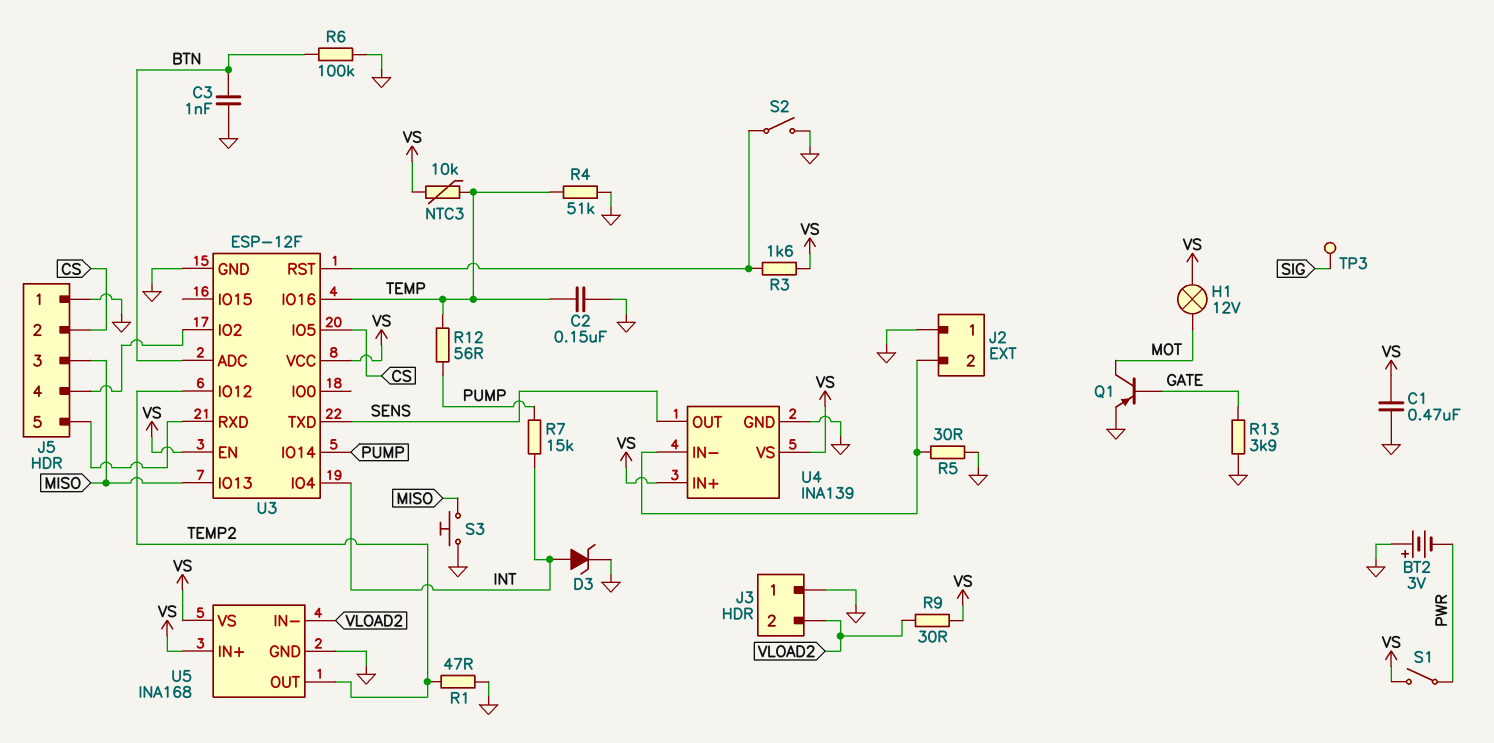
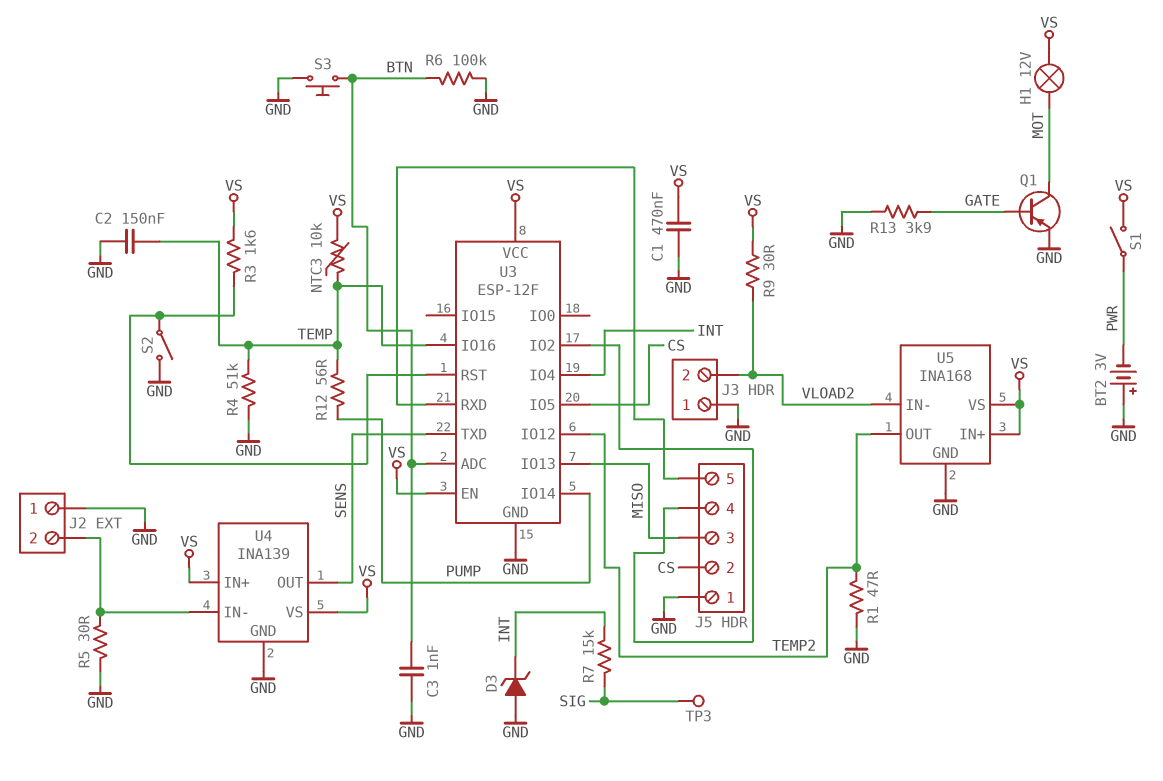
D3: zener (A INT, K GND) -> zener (A GND, K INT)
R7: 15k (INT, PUMP) -> 15k (INT, SIG)
S3: button (GND, MISO) -> button (BTN, GND)

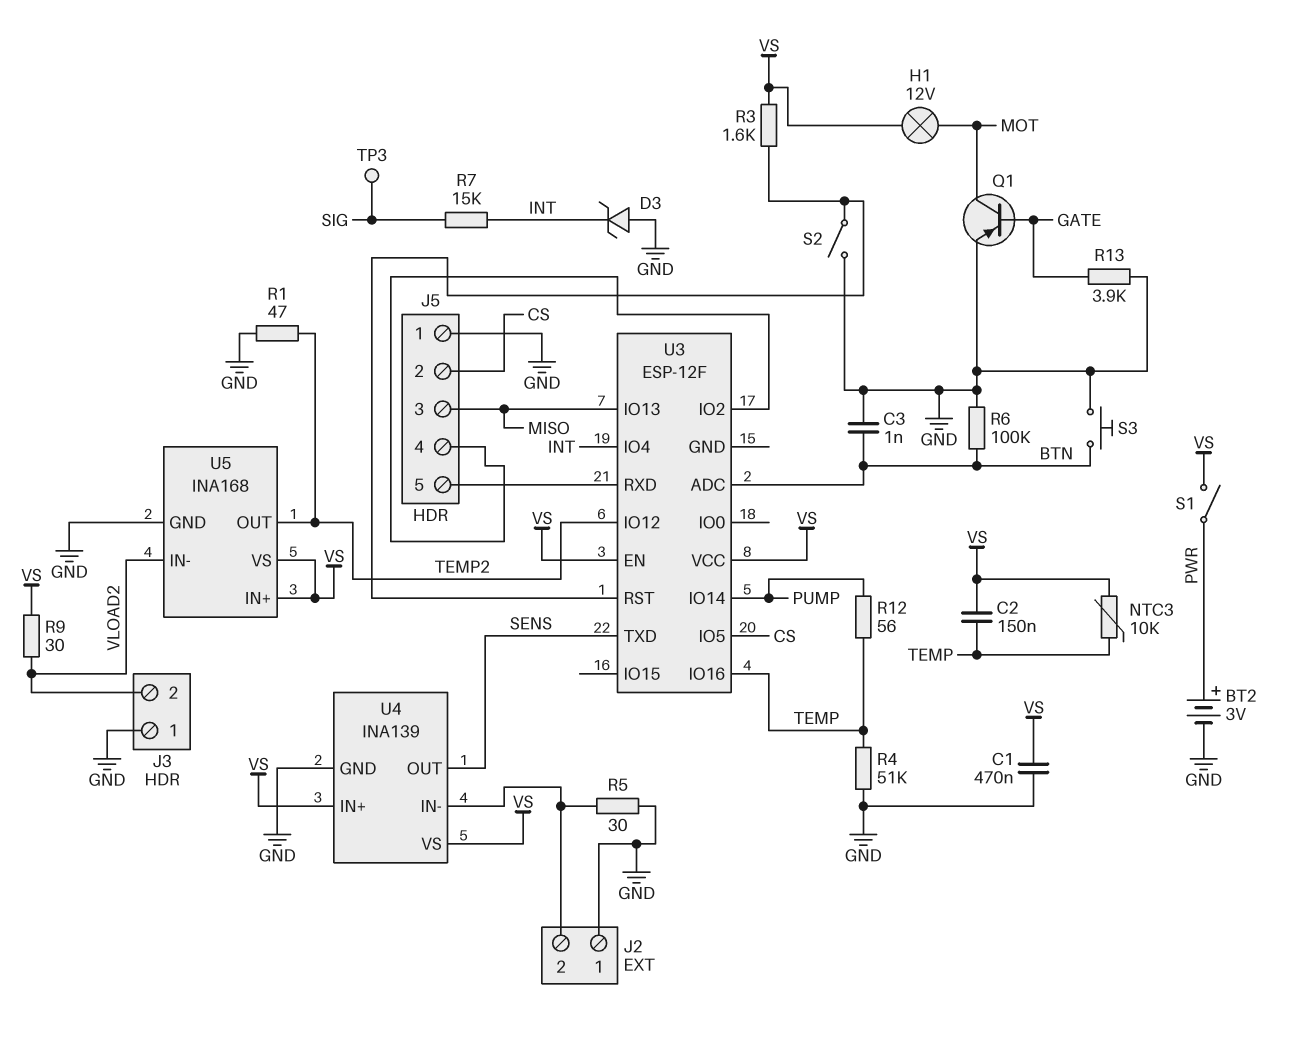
BT2: 3V (plus GND, minus PWR) -> 3V (plus PWR, minus GND)
C2: 150nF (GND, TEMP) -> 150nF (TEMP, VS)
U3 pin GND: GND -> none

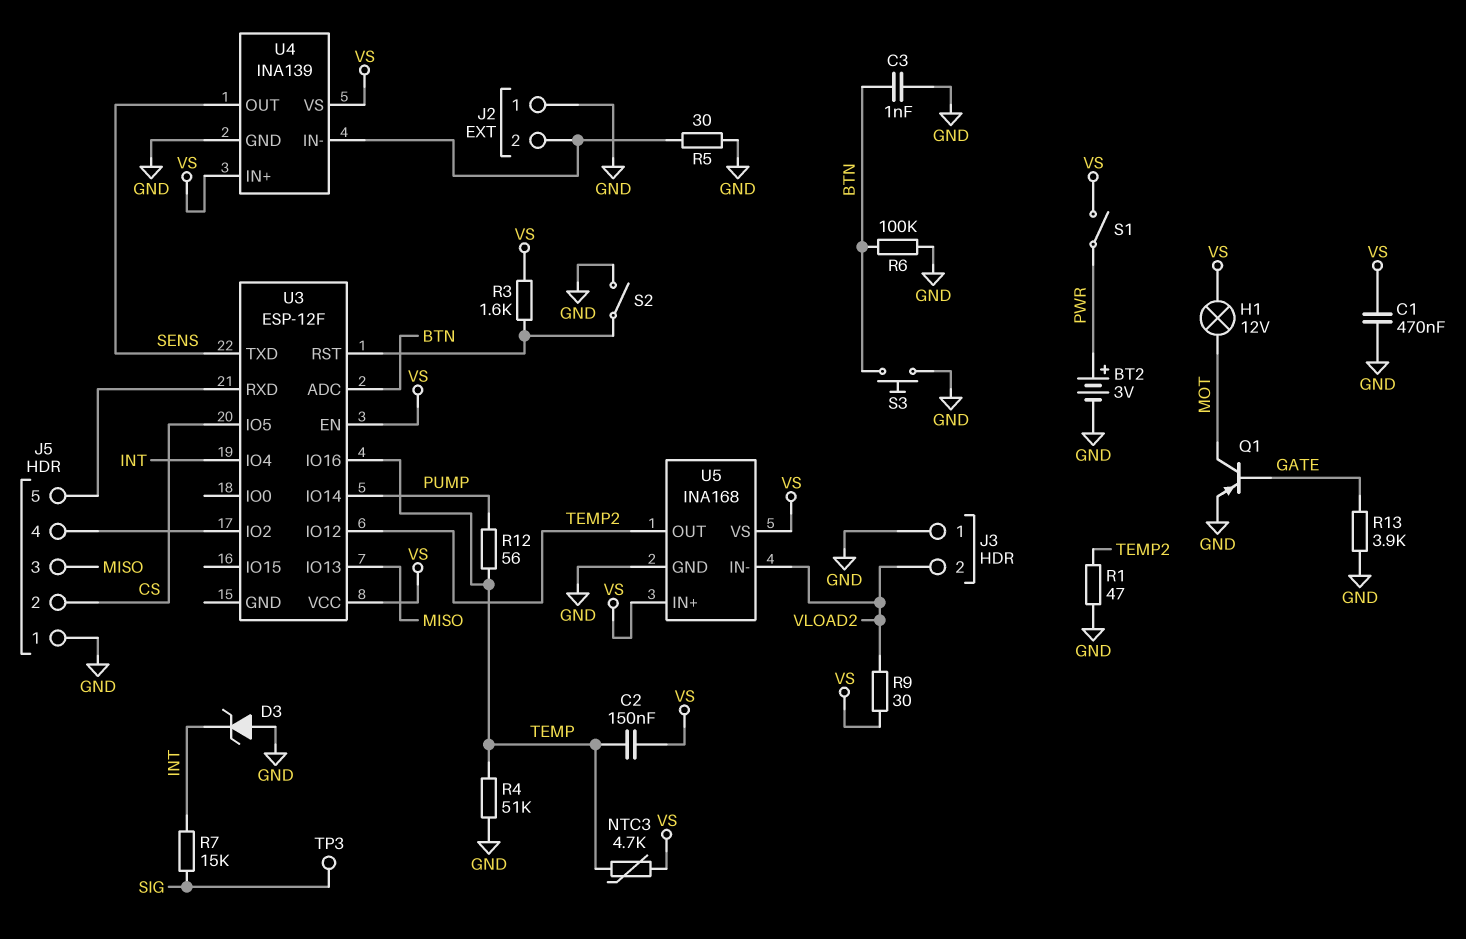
NTC3: 10k (TEMP, VS) -> 4.7k (TEMP, VS)

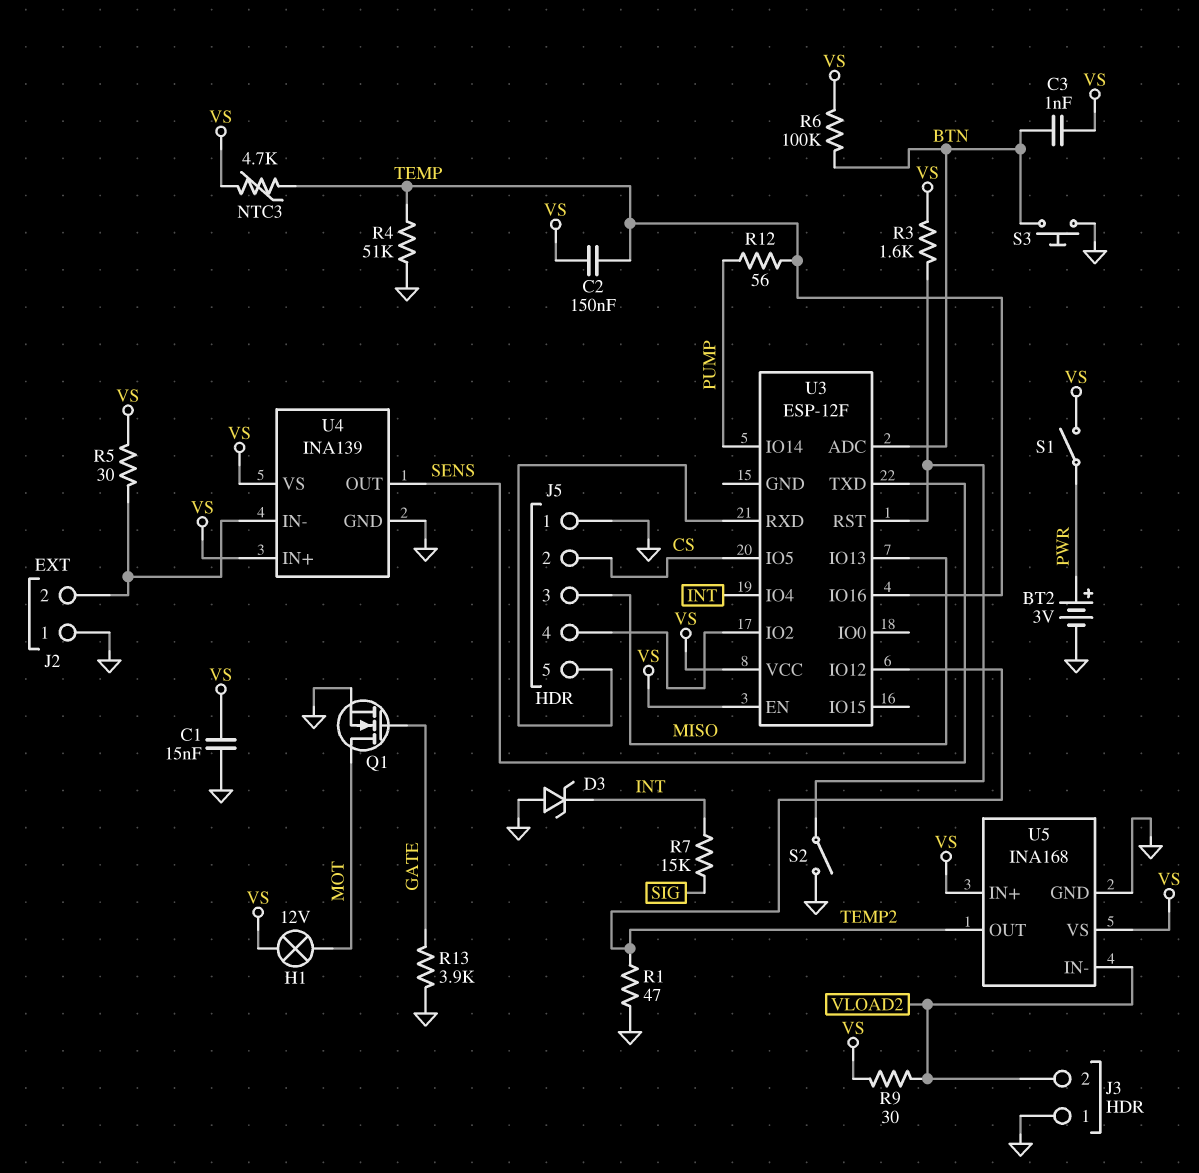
C1: 470nF (GND, VS) -> 15nF (GND, VS)
C3: 1nF (BTN, GND) -> 1nF (BTN, VS)
Q1: PNP (B GATE, C MOT, E GND) -> NMOS (G GATE, D MOT, S GND)
R5: 30 (GND, J2/2) -> 30 (J2/2, VS)
R6: 100k (BTN, GND) -> 100k (BTN, VS)
TP3: test point (SIG) -> none

